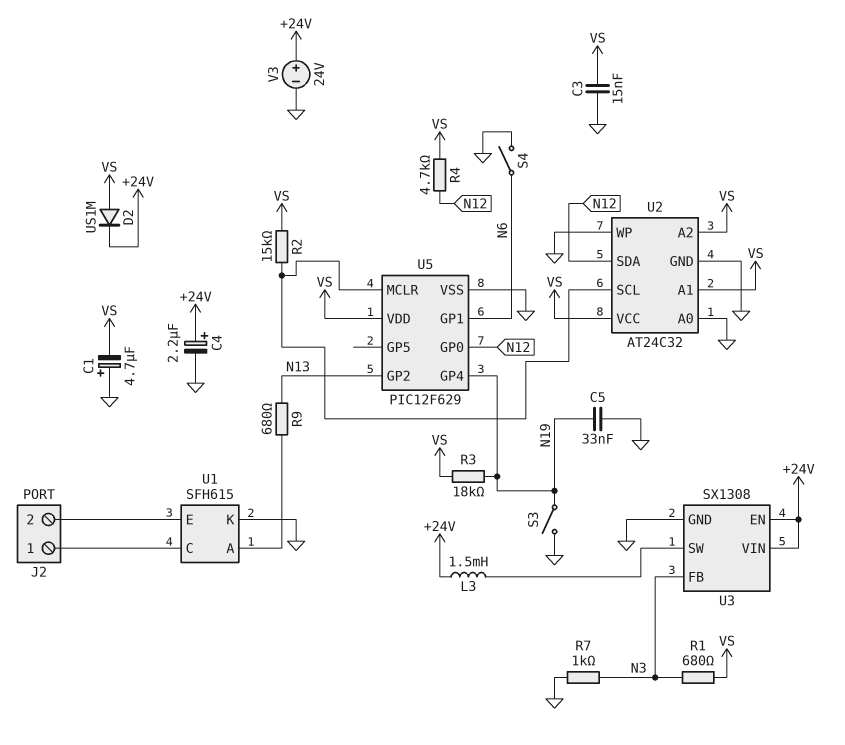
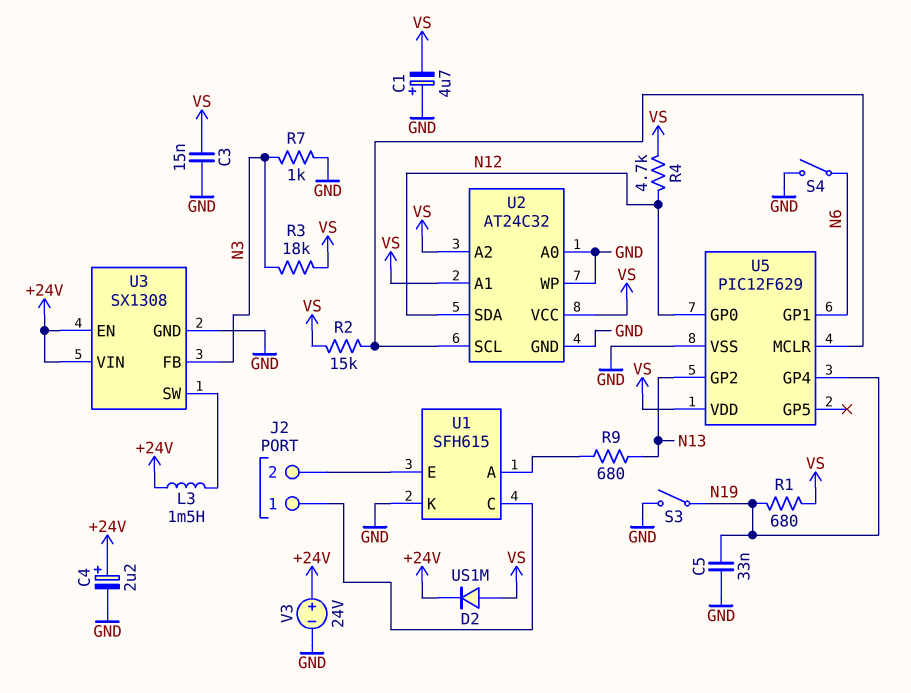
R1: 680 (N3, VS) -> 680 (N19, VS)
R3: 18k (N19, VS) -> 18k (N3, VS)

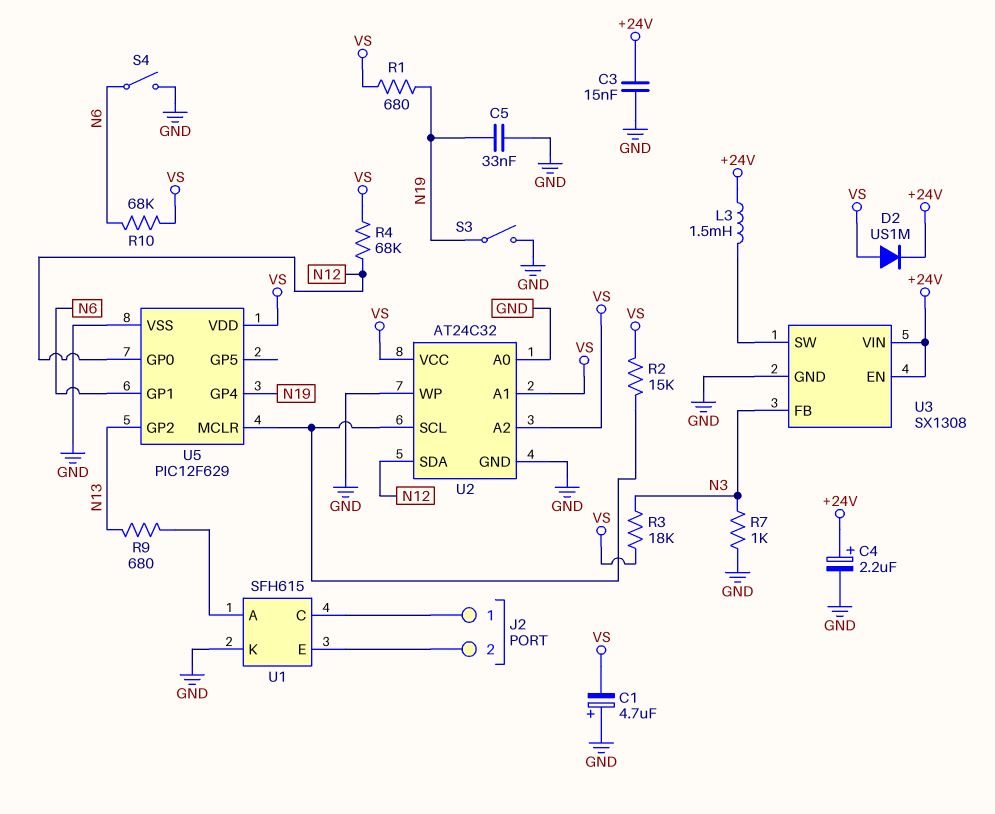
C3: 15nF (GND, VS) -> 15nF (+24V, GND)
R4: 4.7k (N12, VS) -> 68k (N12, VS)
R10: none -> 68k (N6, VS)
V3: 24V (plus +24V, minus GND) -> none

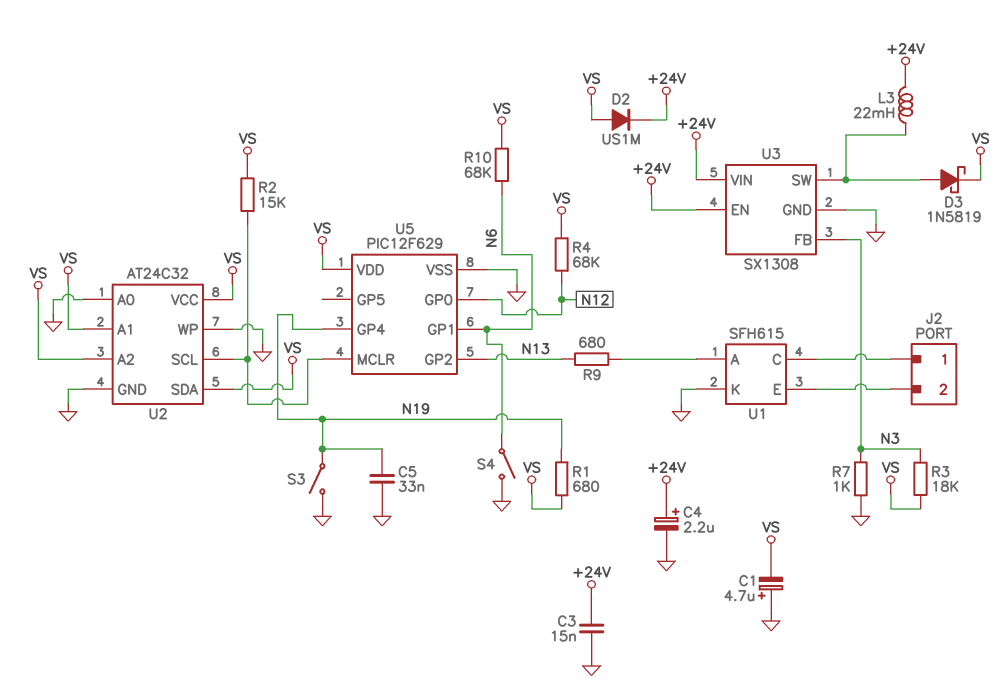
D3: none -> schottky 1N5819 (A U3/SW, K VS)
L3: 1.5mH (+24V, U3/SW) -> 22mH (+24V, U3/SW)
U2 pin SDA: N12 -> VS

